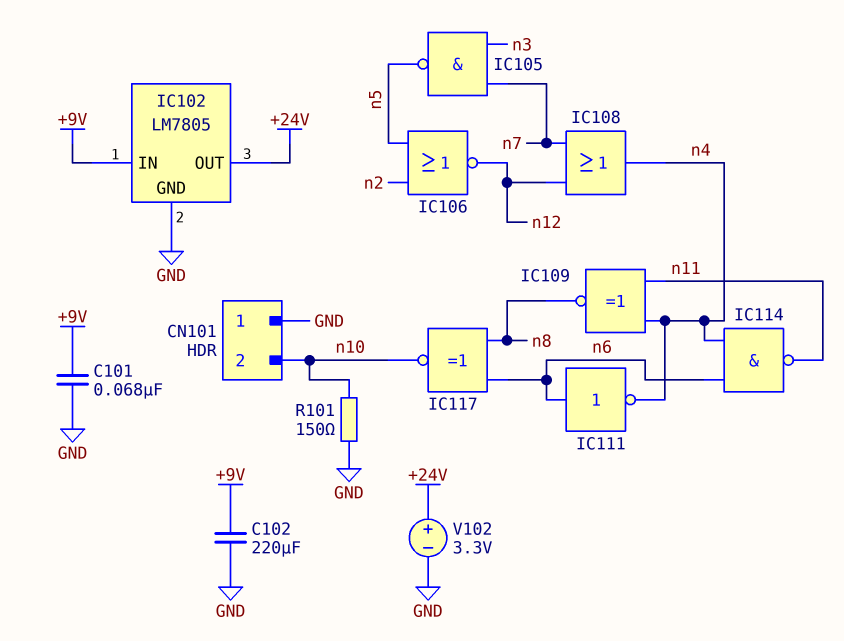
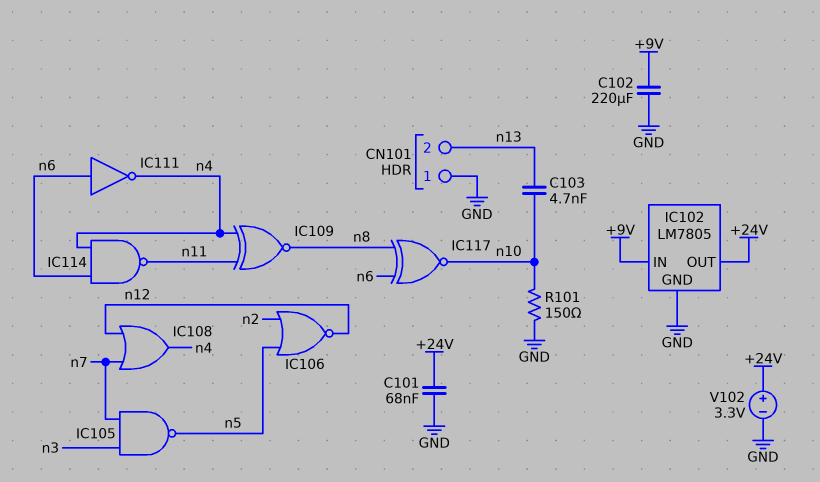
C101: 68nF (+9V, GND) -> 68nF (+24V, GND)
C103: none -> 4.7nF (n10, n13)
CN101 pin 2: n10 -> n13

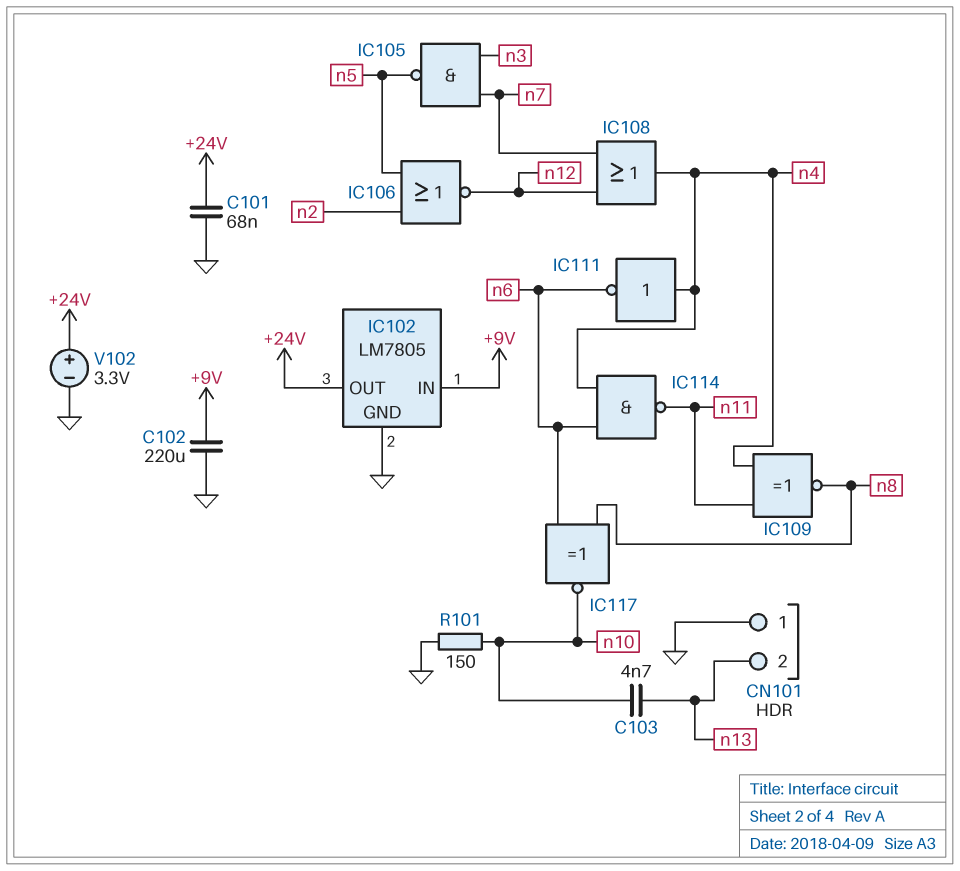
IC111: NOT (in n6, out n4) -> NOT (in n4, out n6)

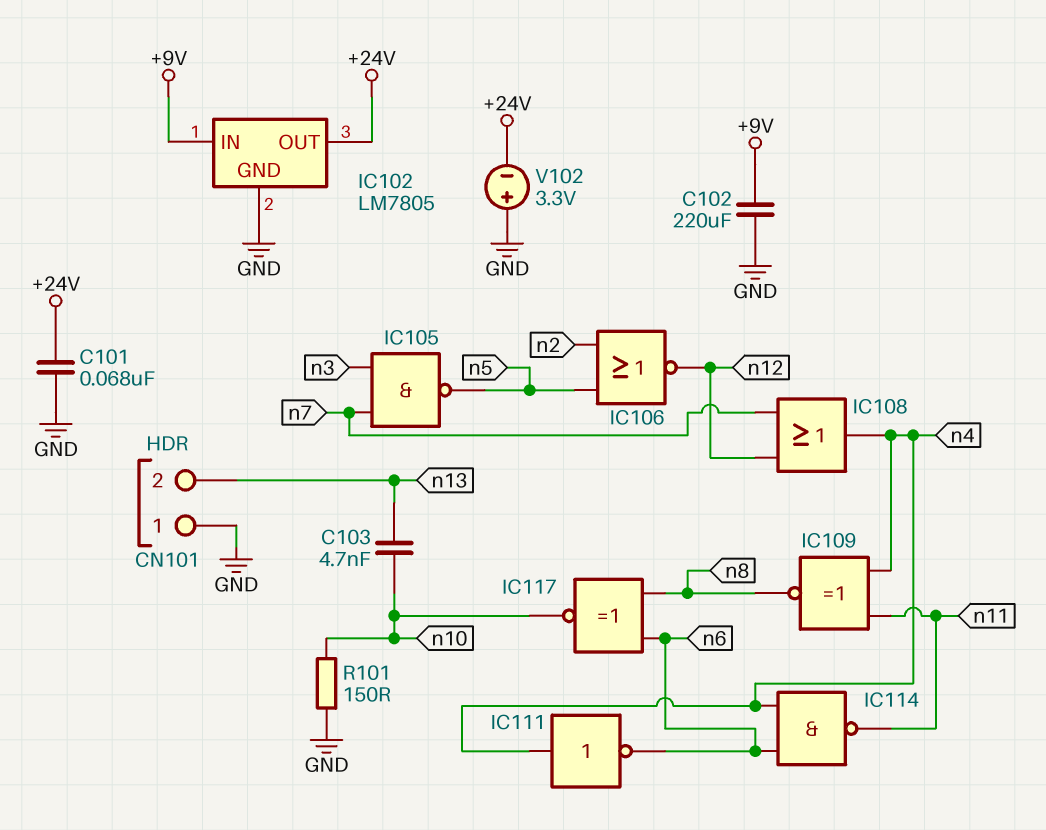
V102: 3.3V (plus +24V, minus GND) -> 3.3V (plus GND, minus +24V)

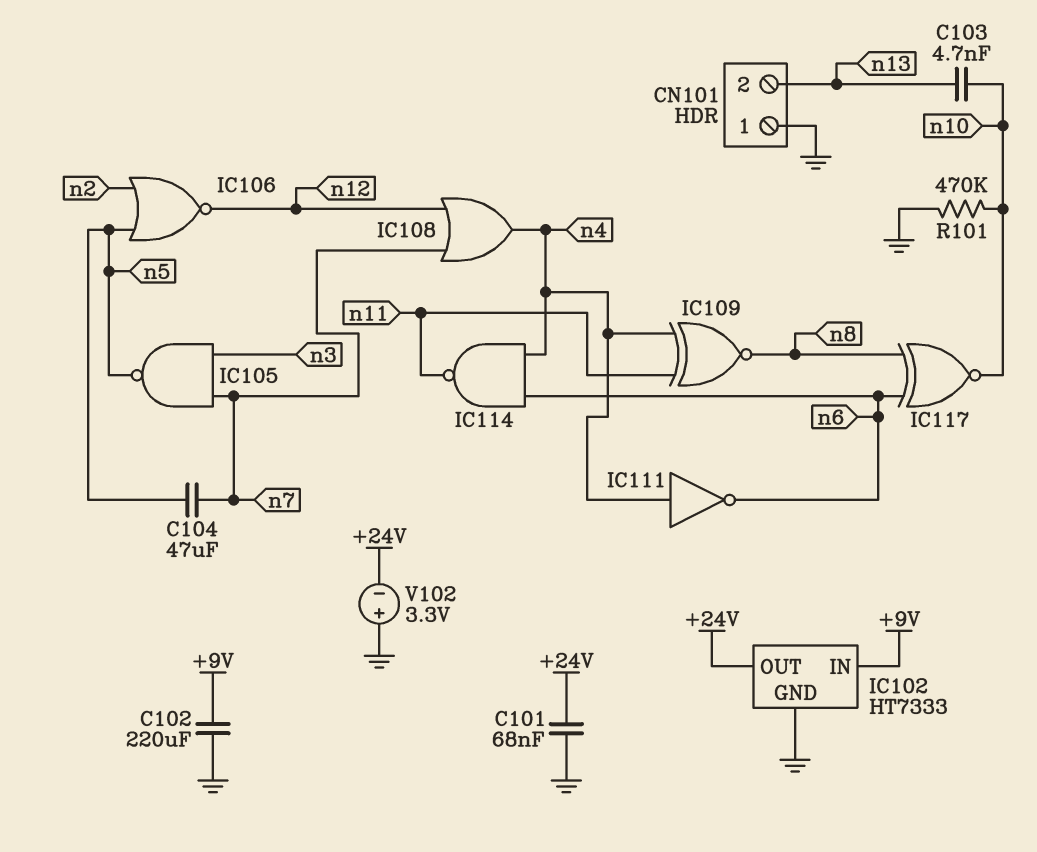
C104: none -> 47uF (n5, n7)
IC102: LM7805 -> HT7333
R101: 150 (GND, n10) -> 470k (GND, n10)

